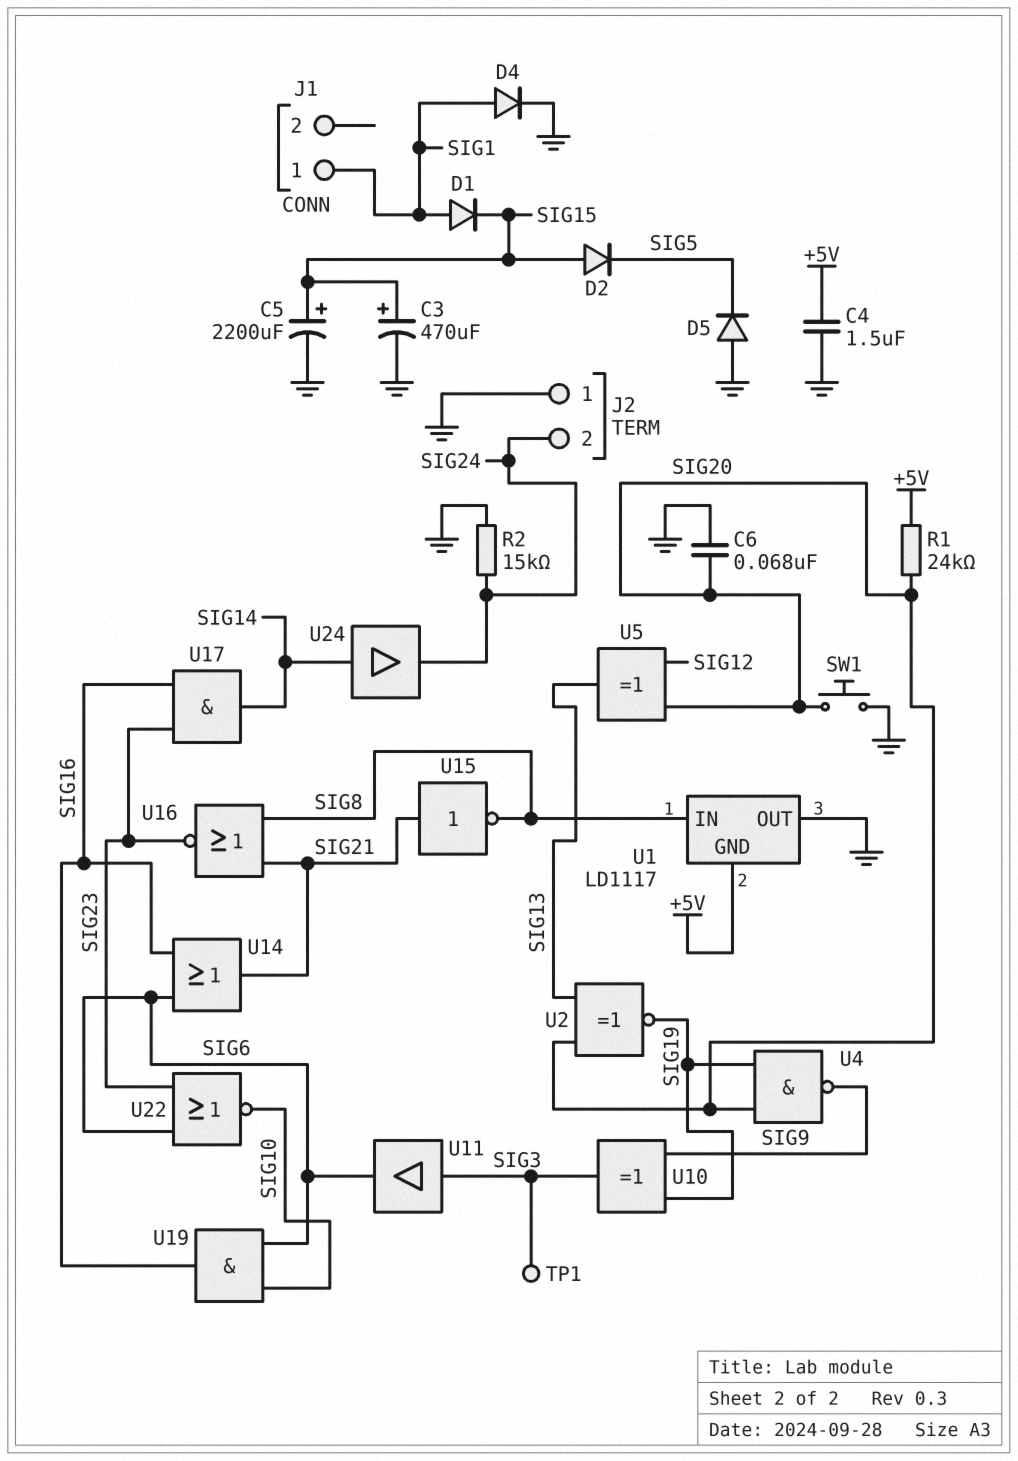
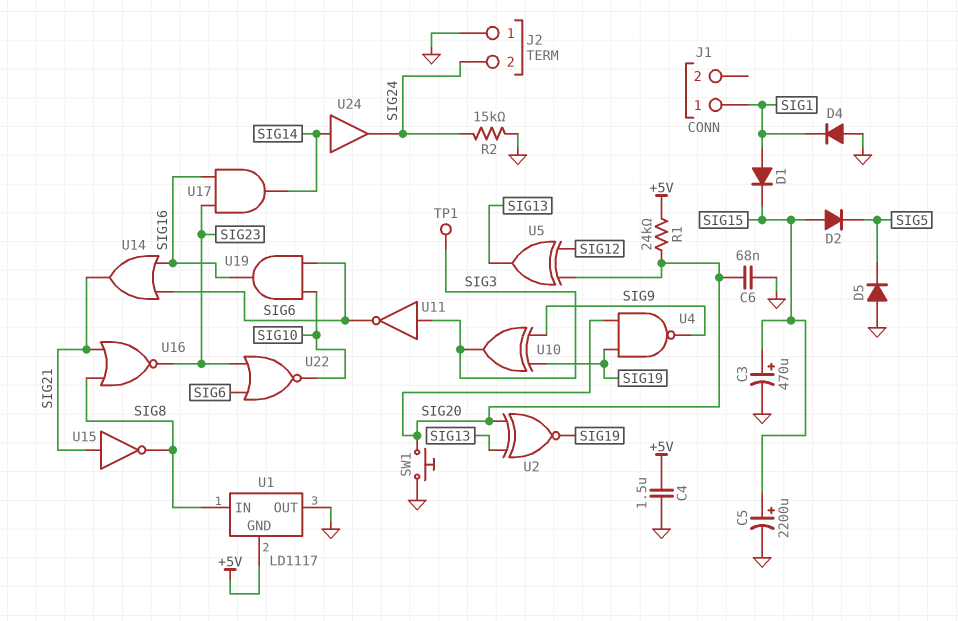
D4: diode (A SIG1, K GND) -> diode (A GND, K SIG1)
U11: buffer (in SIG3, out SIG6) -> NOT (in SIG3, out SIG6)

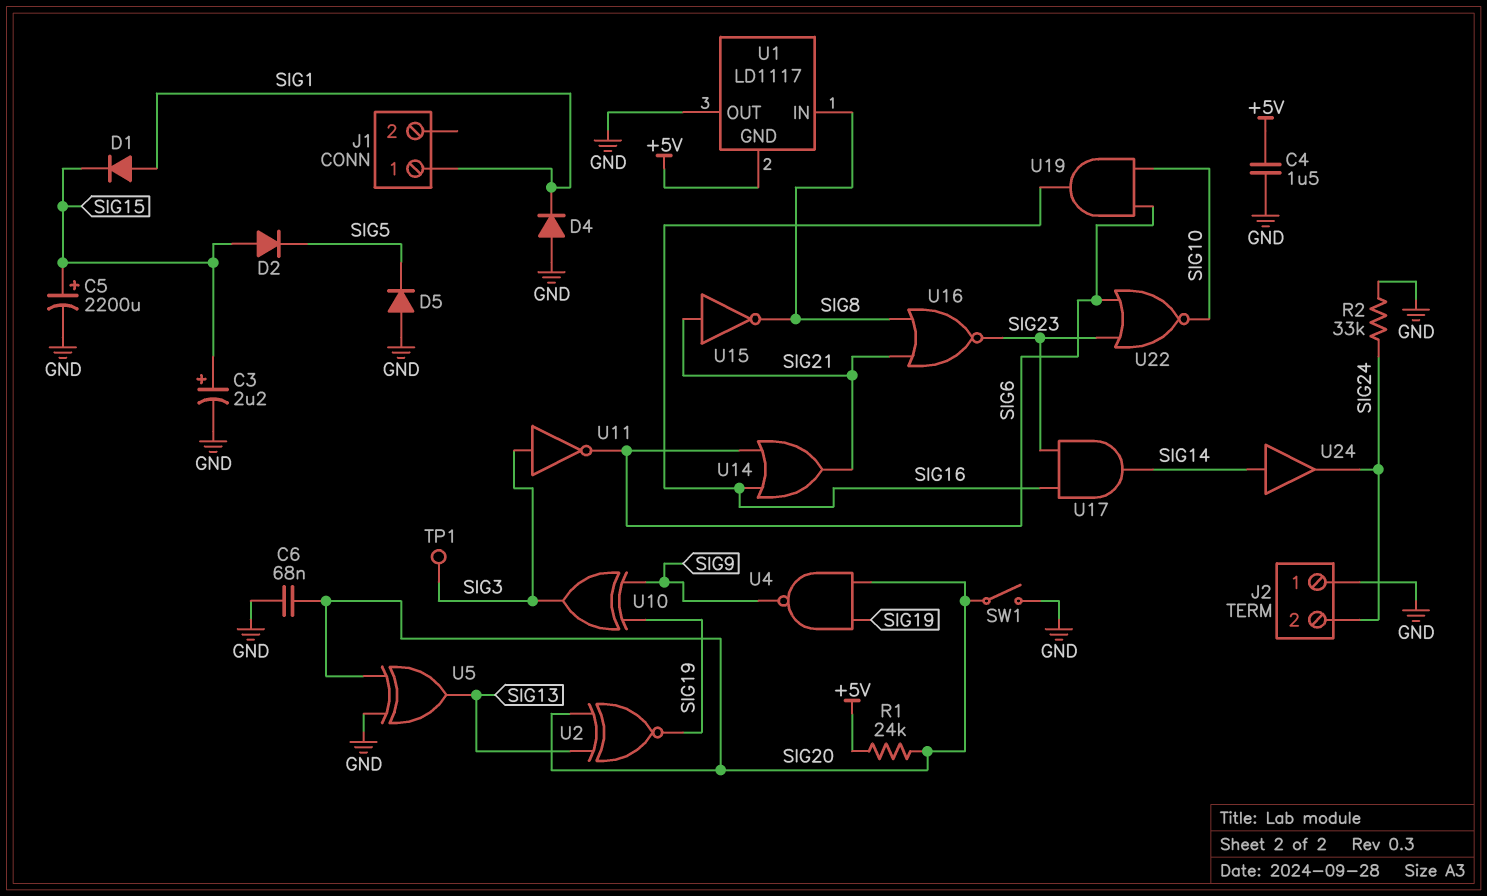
C3: 470uF (plus SIG15, minus GND) -> 2.2uF (plus SIG15, minus GND)
R2: 15k (GND, SIG24) -> 33k (GND, SIG24)
SW1: button (GND, SIG20) -> switch (GND, SIG20)
U5: XOR (in SIG12, in SIG20, out SIG13) -> XOR (in GND, in SIG20, out SIG13)

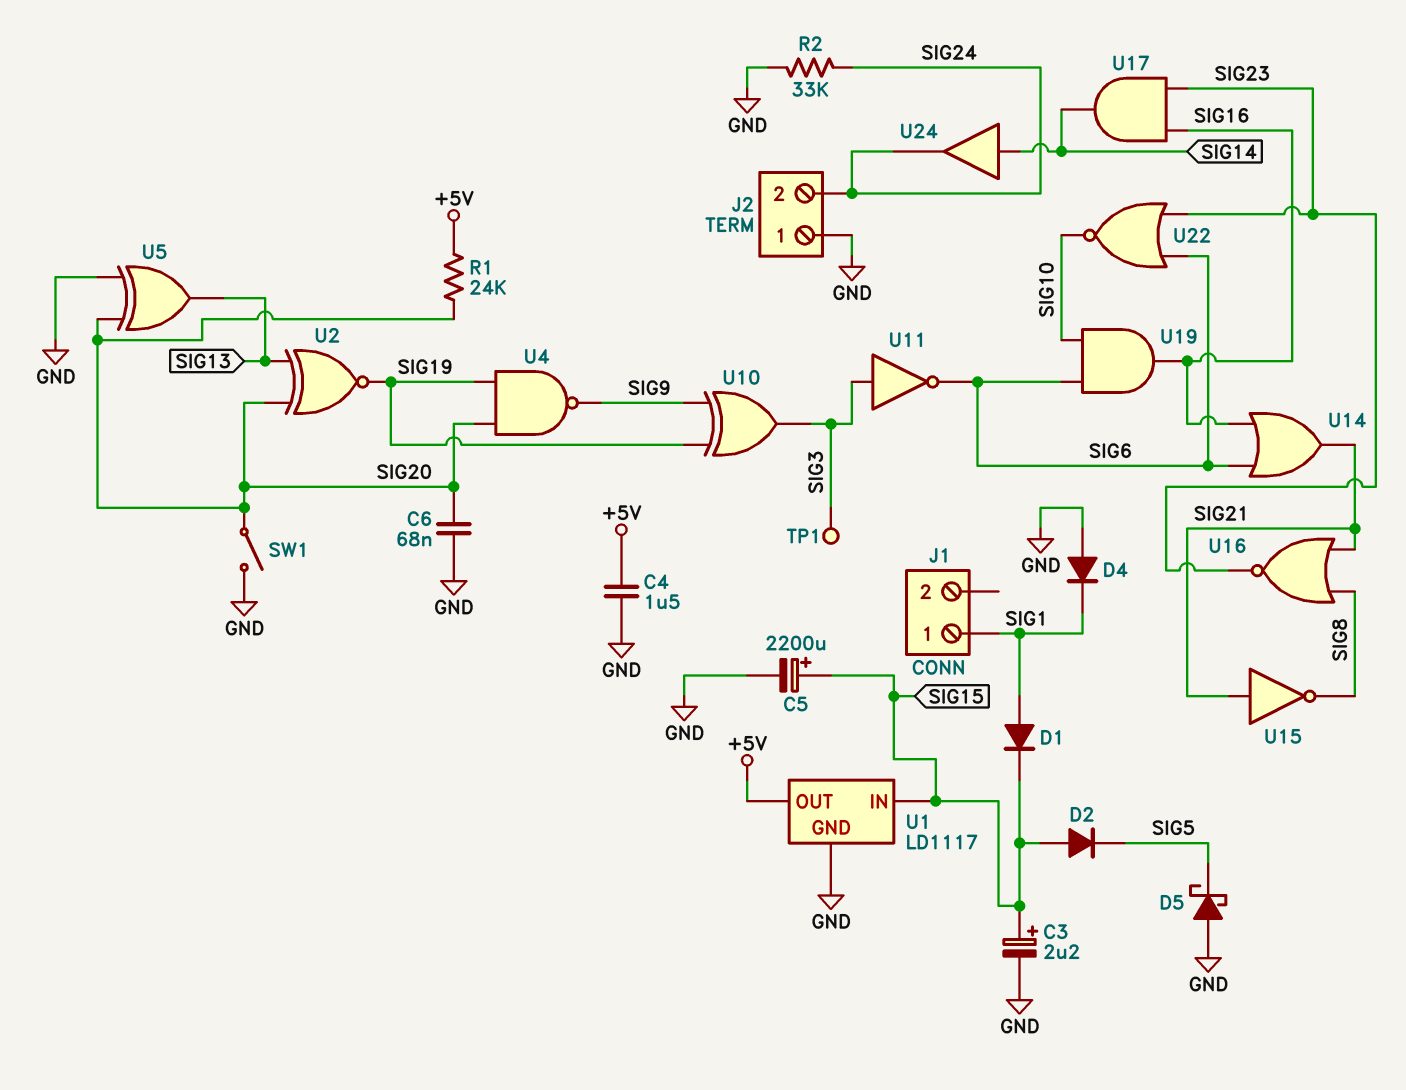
D5: diode (A GND, K SIG5) -> schottky (A GND, K SIG5)
U1 pin GND: +5V -> GND
U1 pin IN: SIG8 -> SIG15
U1 pin OUT: GND -> +5V

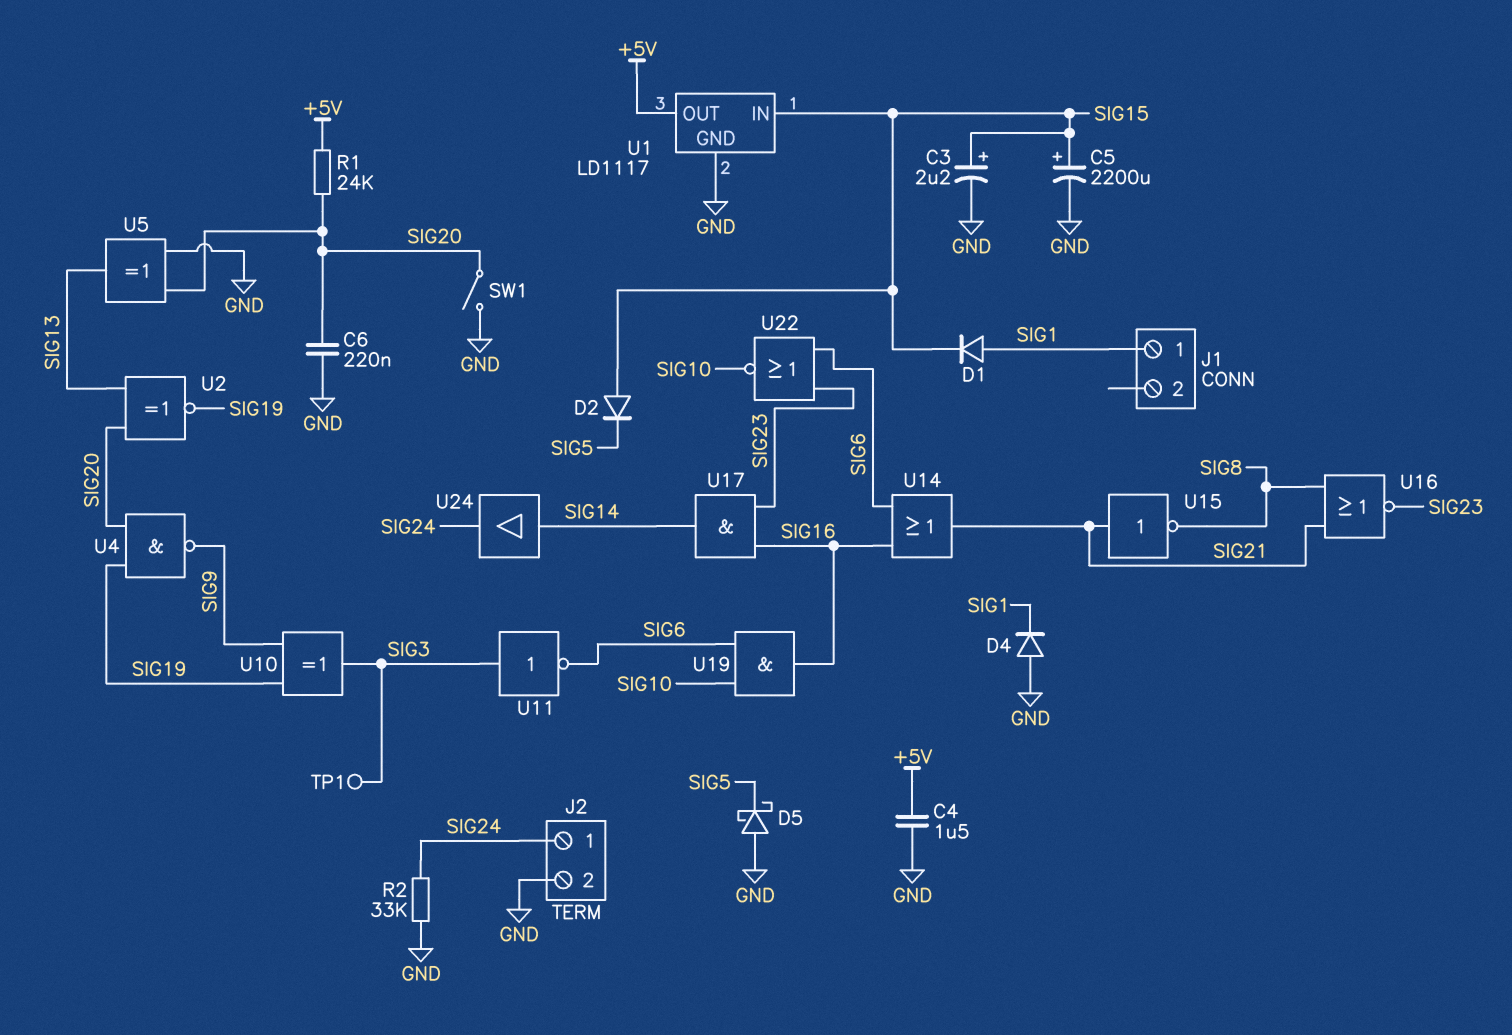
C6: 68nF (GND, SIG20) -> 220nF (GND, SIG20)
J2 pin 1: GND -> SIG24
J2 pin 2: SIG24 -> GND

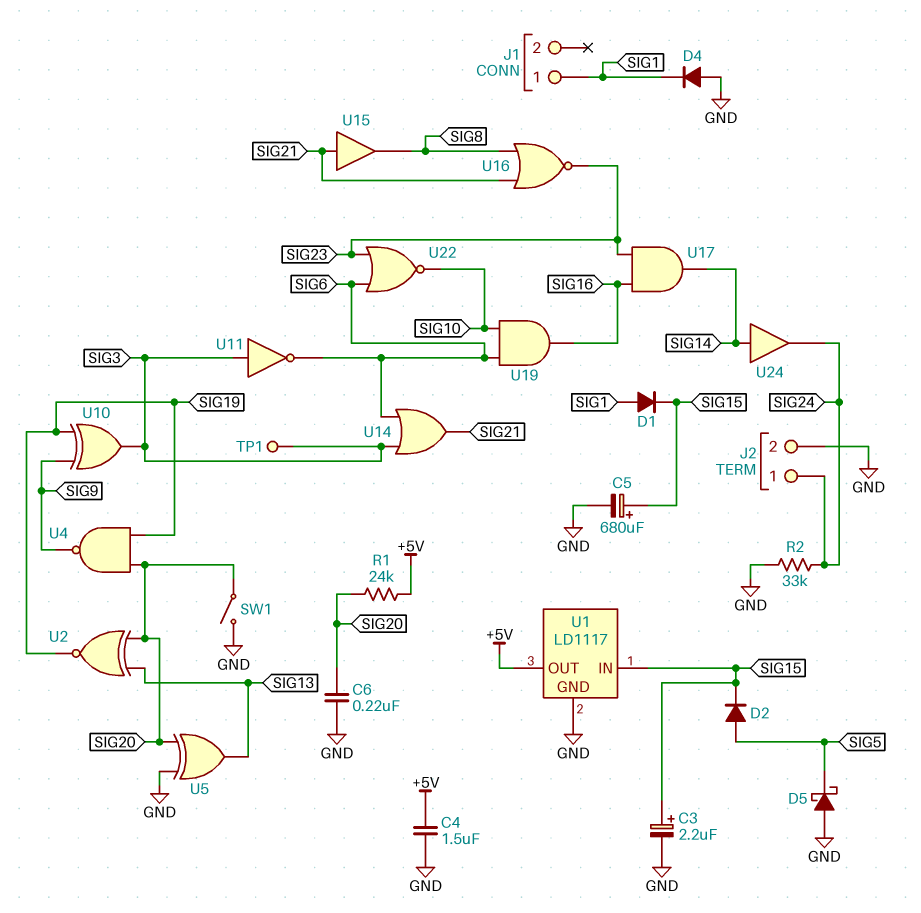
C5: 2200uF (plus SIG15, minus GND) -> 680uF (plus SIG15, minus GND)
D2: diode (A SIG15, K SIG5) -> diode (A SIG5, K SIG15)
U14: OR (in SIG6, in SIG16, out SIG21) -> OR (in SIG3, in SIG6, out SIG21)
U15: NOT (in SIG21, out SIG8) -> buffer (in SIG21, out SIG8)

